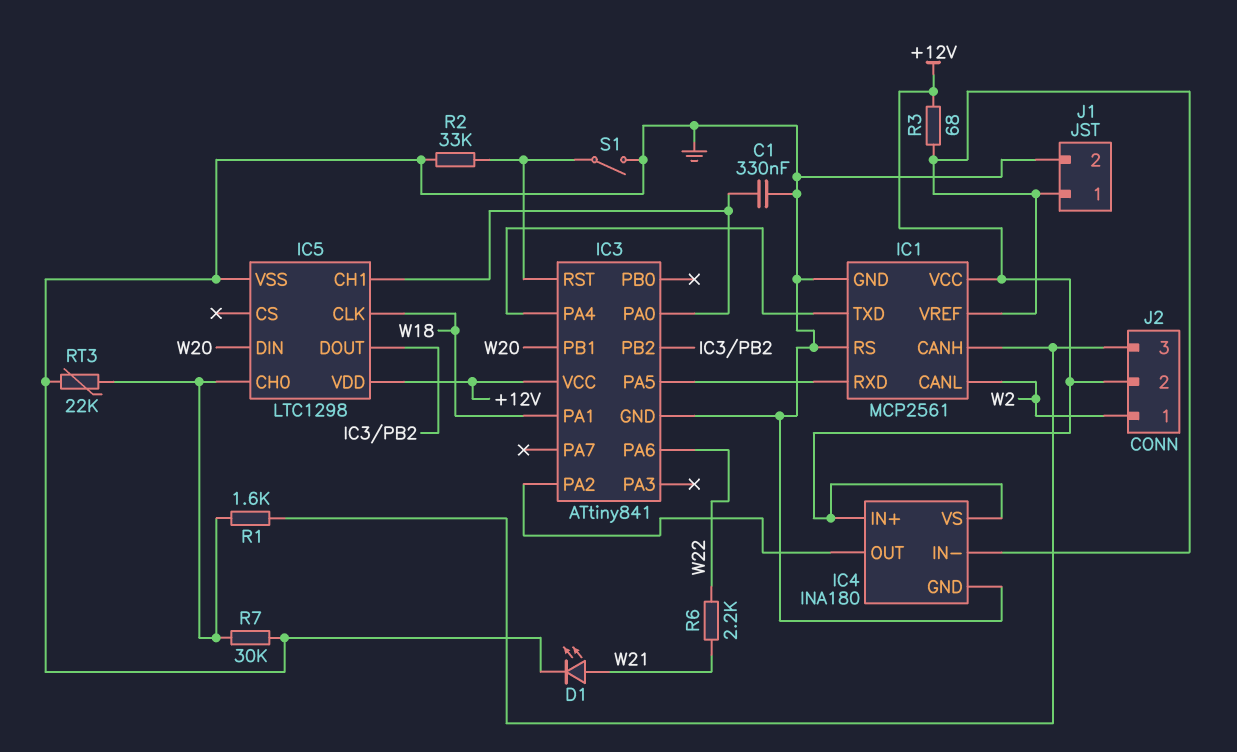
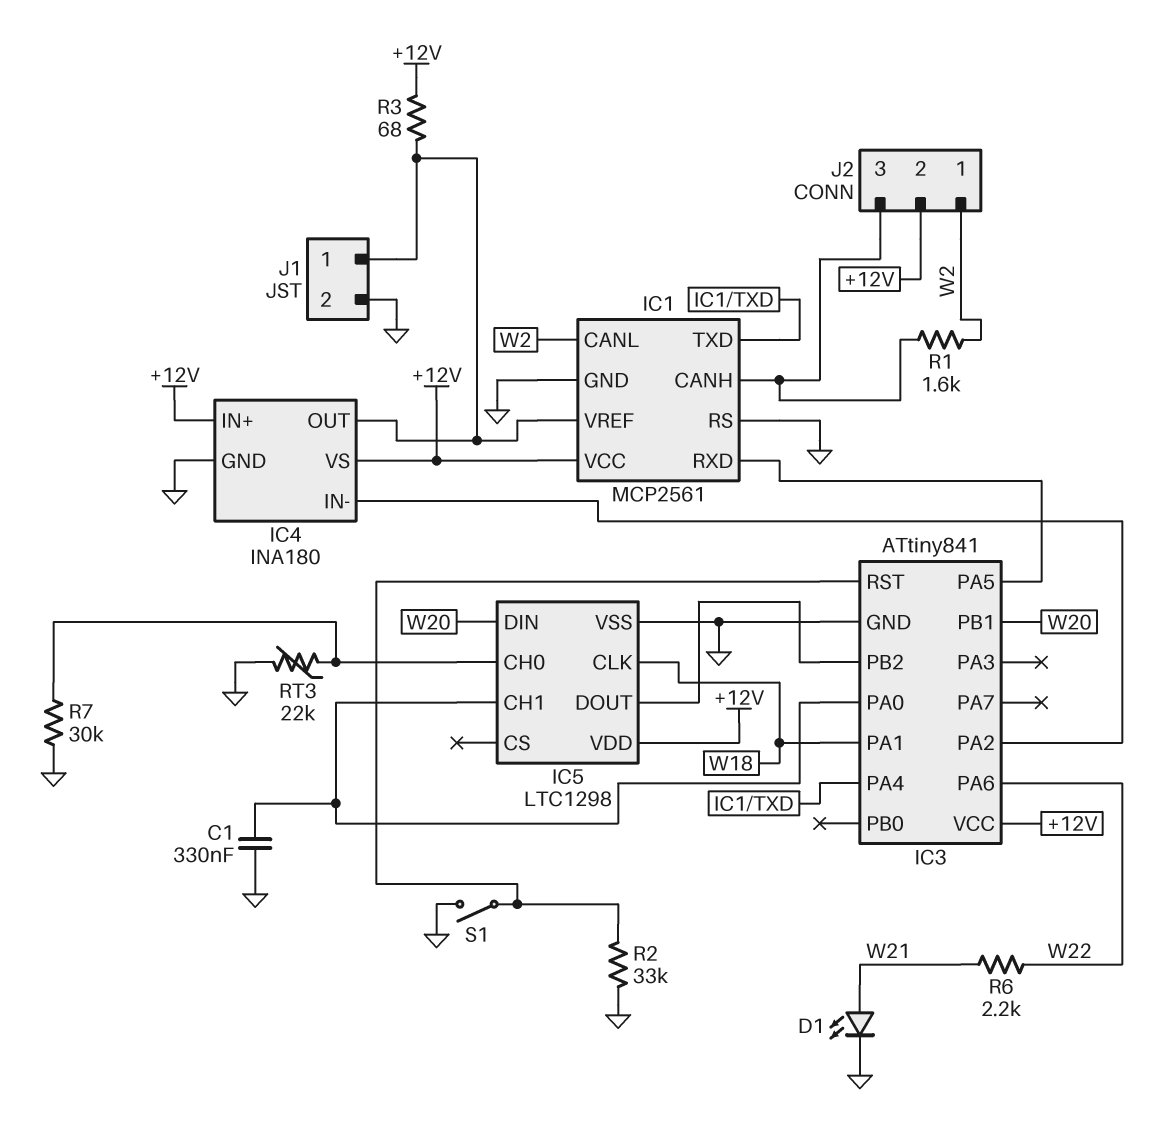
IC4 pin IN-: IC1/VREF -> IC3/PA2
IC4 pin OUT: IC3/PA2 -> IC1/VREF
R1: 1.6k (IC1/CANH, IC5/CH0) -> 1.6k (IC1/CANH, W2)

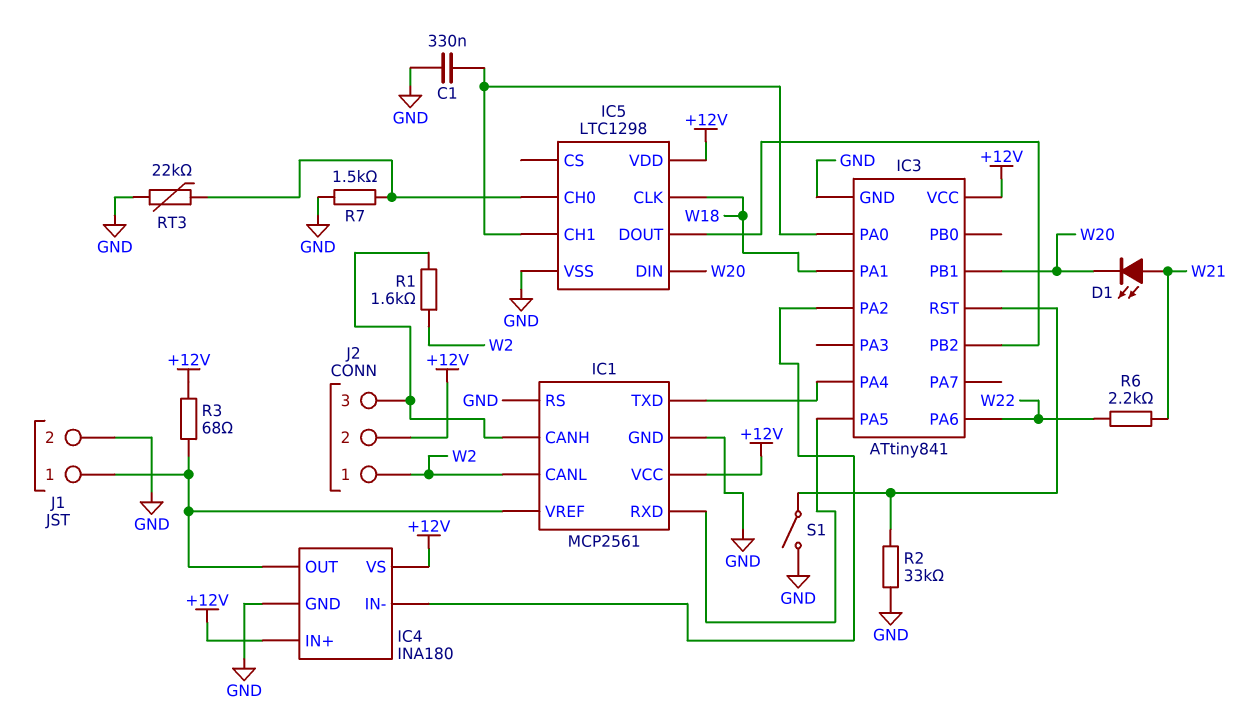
D1: LED (A W21, K GND) -> LED (A W21, K W20)
R7: 30k (GND, IC5/CH0) -> 1.5k (GND, IC5/CH0)

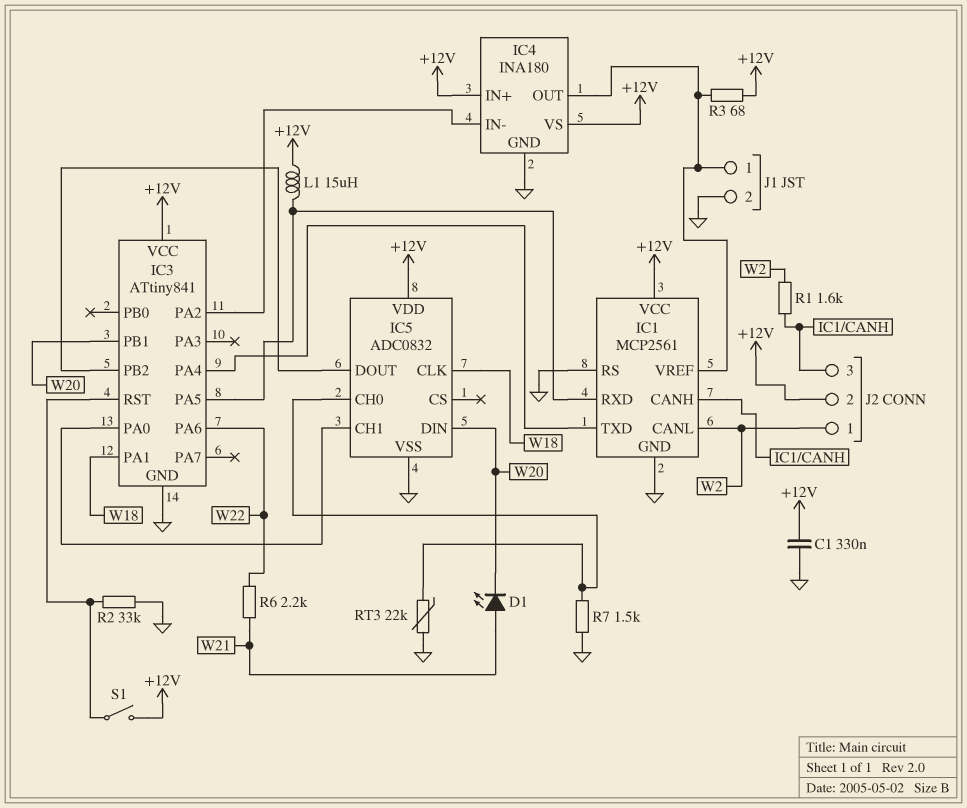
C1: 330nF (GND, IC3/PA0) -> 330nF (+12V, GND)
IC5: LTC1298 -> ADC0832
L1: none -> 15uH (+12V, IC1/RXD)
S1: switch (GND, IC3/RST) -> switch (+12V, IC3/RST)

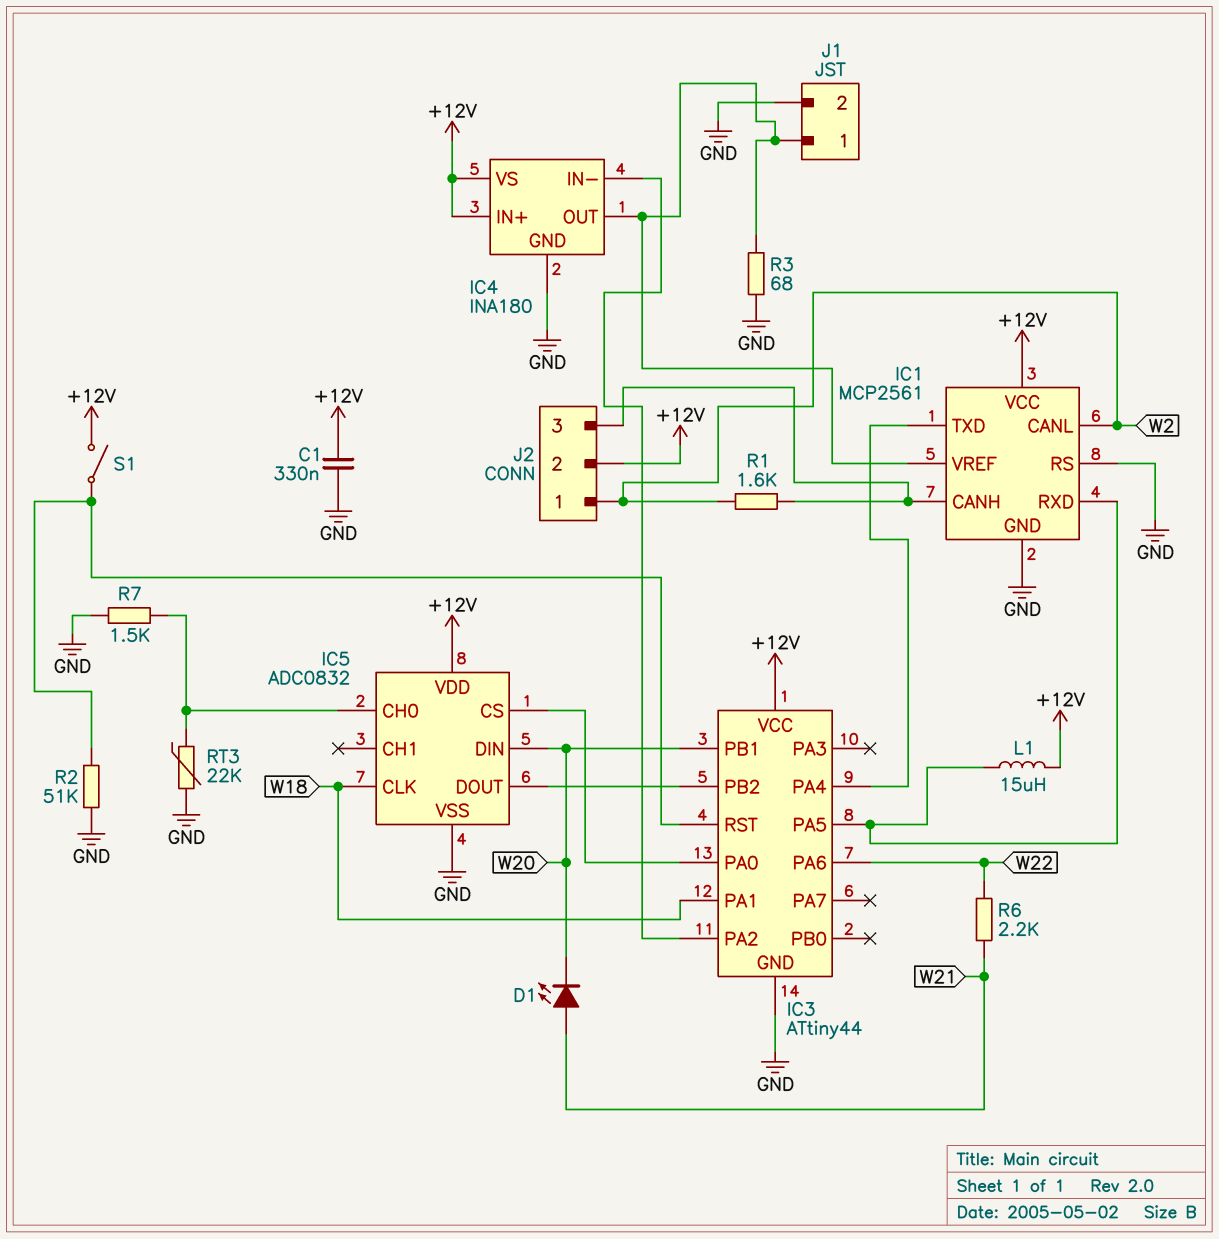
IC3: ATtiny841 -> ATtiny44
IC5 pin CH1: IC3/PA0 -> none
IC5 pin CS: none -> IC3/PA0
R2: 33k (GND, IC3/RST) -> 51k (GND, IC3/RST)
R3: 68 (+12V, IC1/VREF) -> 68 (GND, IC1/VREF)

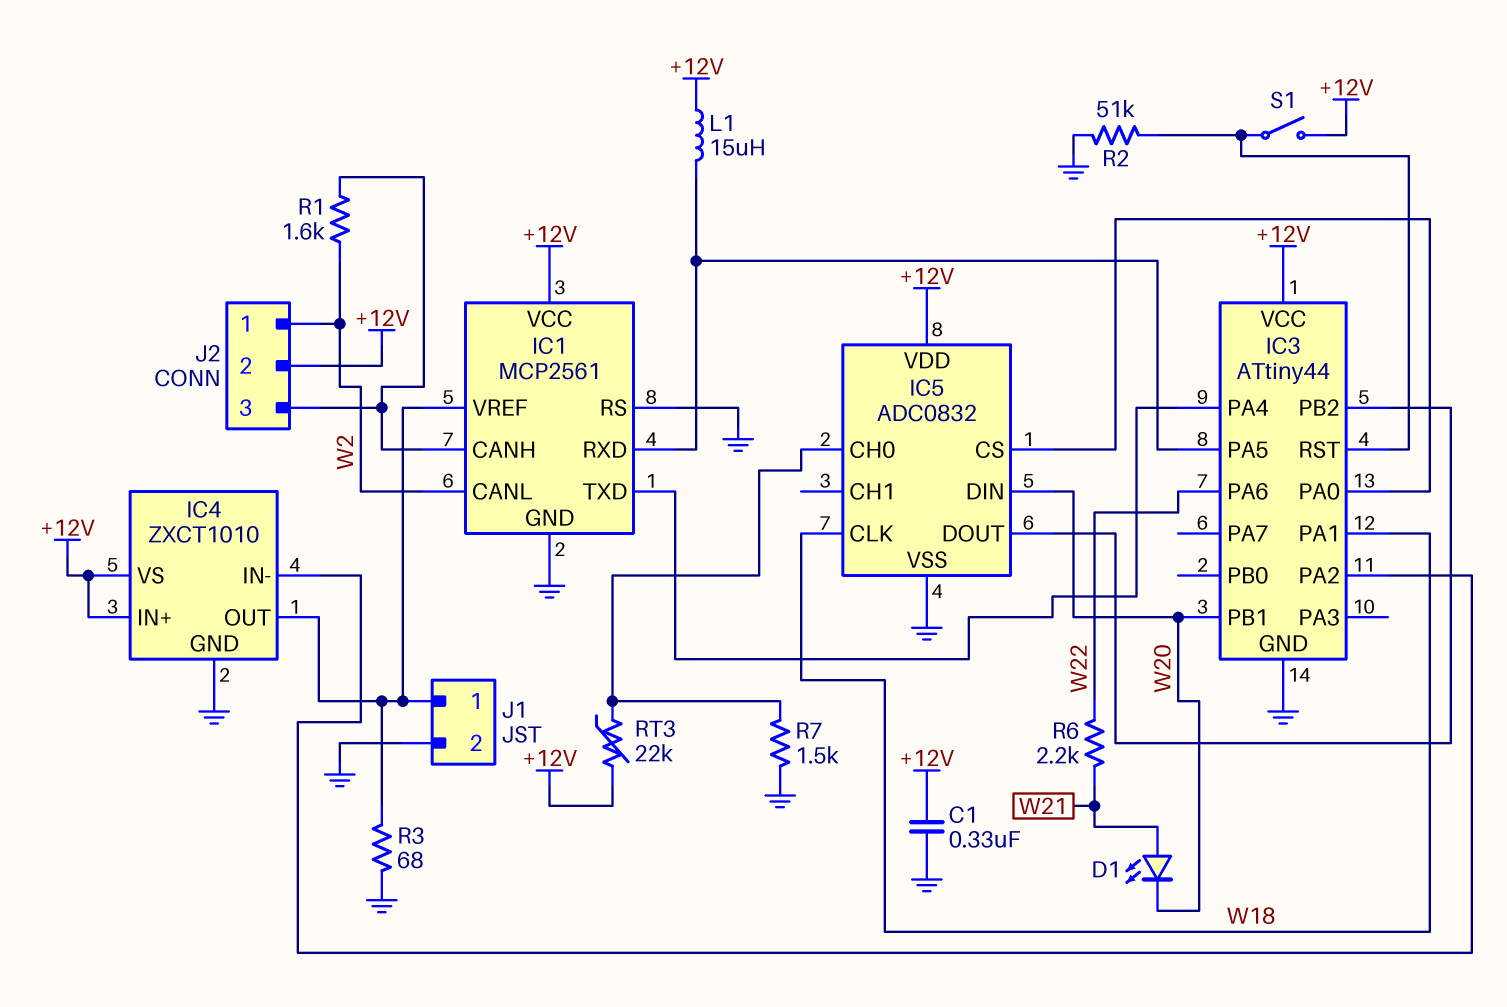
IC4: INA180 -> ZXCT1010
RT3: 22k (GND, IC5/CH0) -> 22k (+12V, IC5/CH0)

